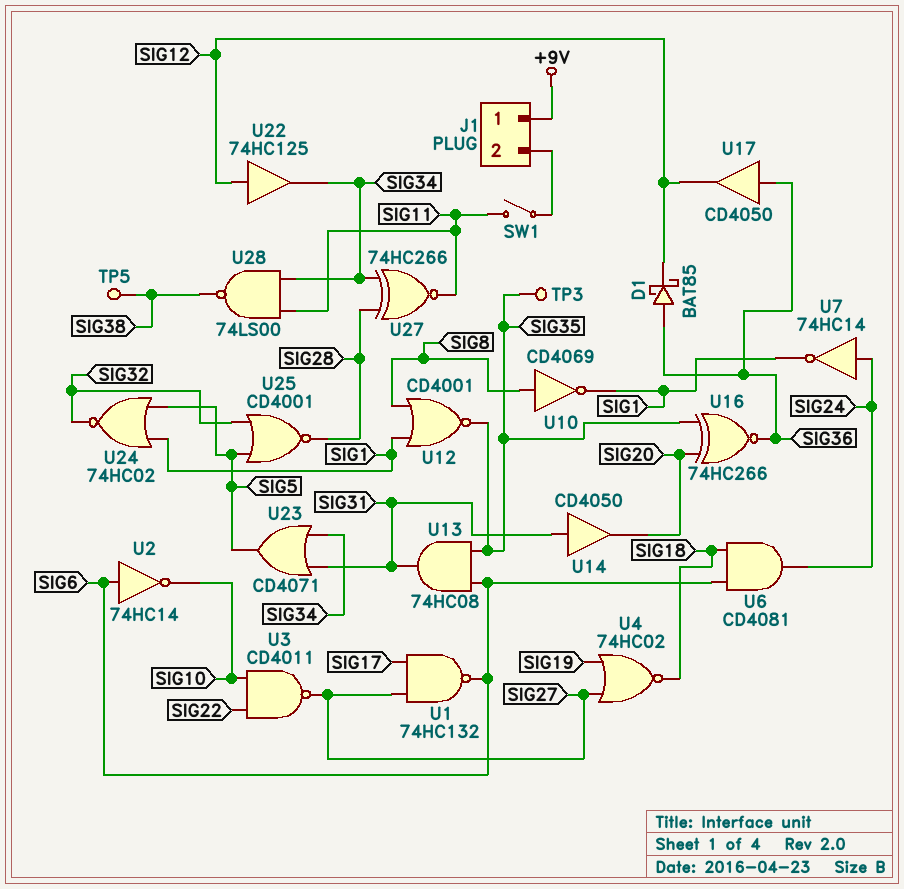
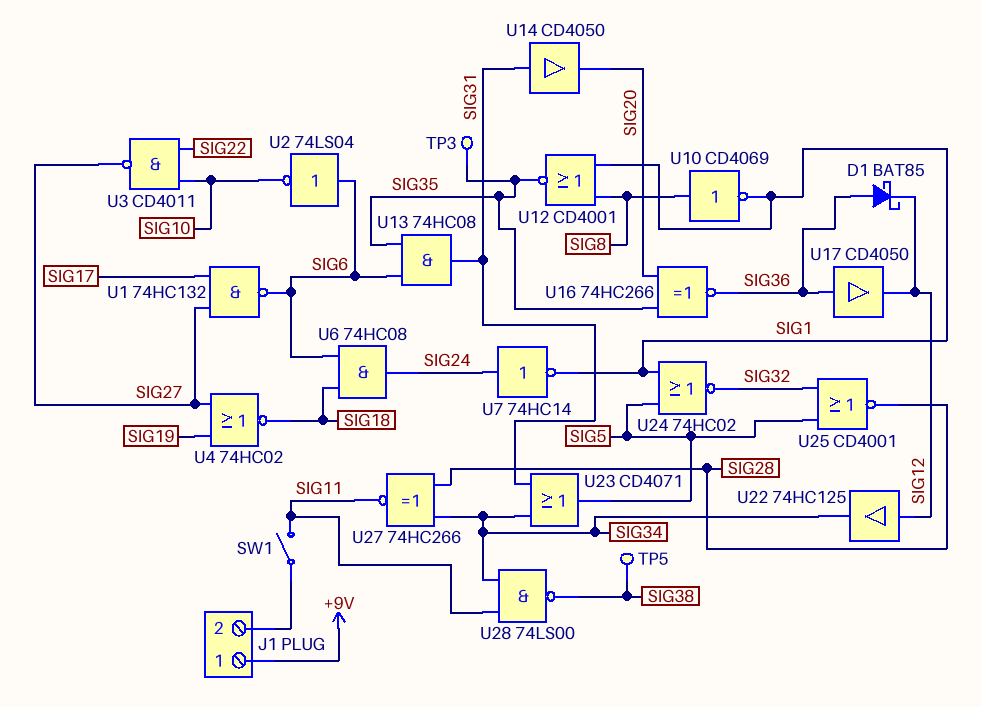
U2: NOT 74HC14 (in SIG6, out SIG10) -> NOT 74LS04 (in SIG6, out SIG10)
U6: AND CD4081 (in SIG6, in SIG18, out SIG24) -> AND 74HC08 (in SIG6, in SIG18, out SIG24)

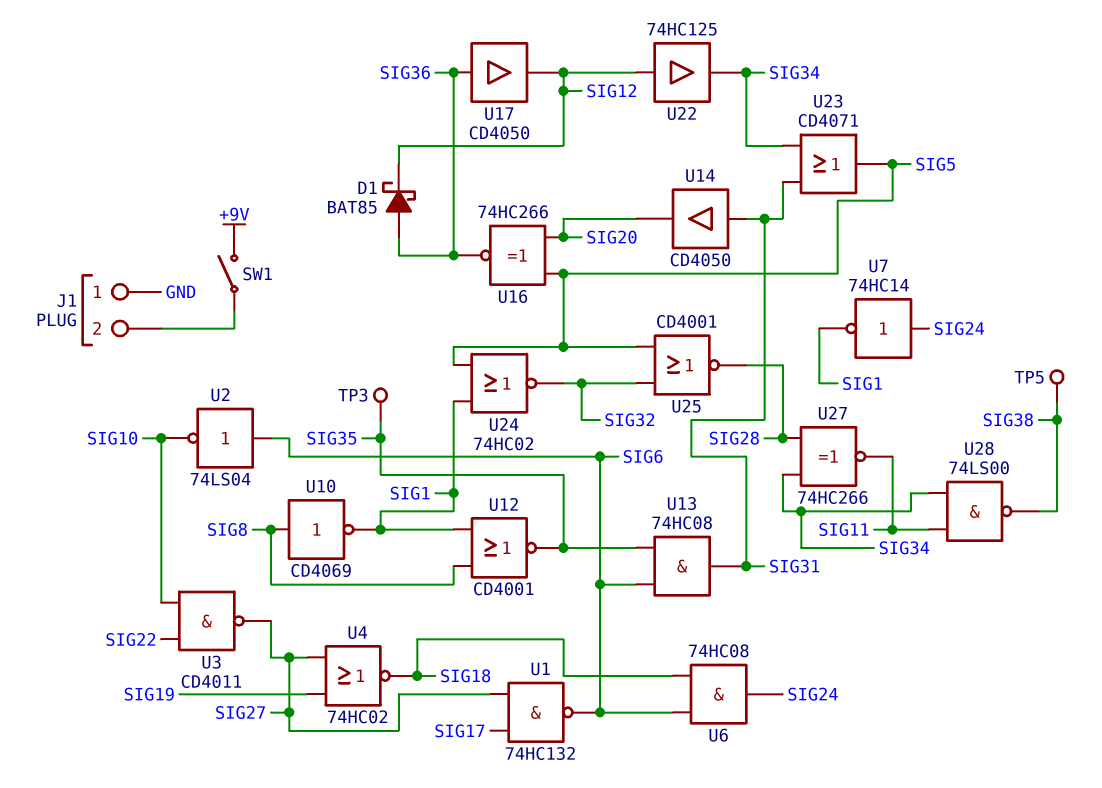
J1 pin 1: +9V -> GND
SW1: switch (J1/2, SIG11) -> switch (+9V, J1/2)
U16: XNOR 74HC266 (in SIG20, in SIG35, out SIG36) -> XNOR 74HC266 (in SIG5, in SIG20, out SIG36)

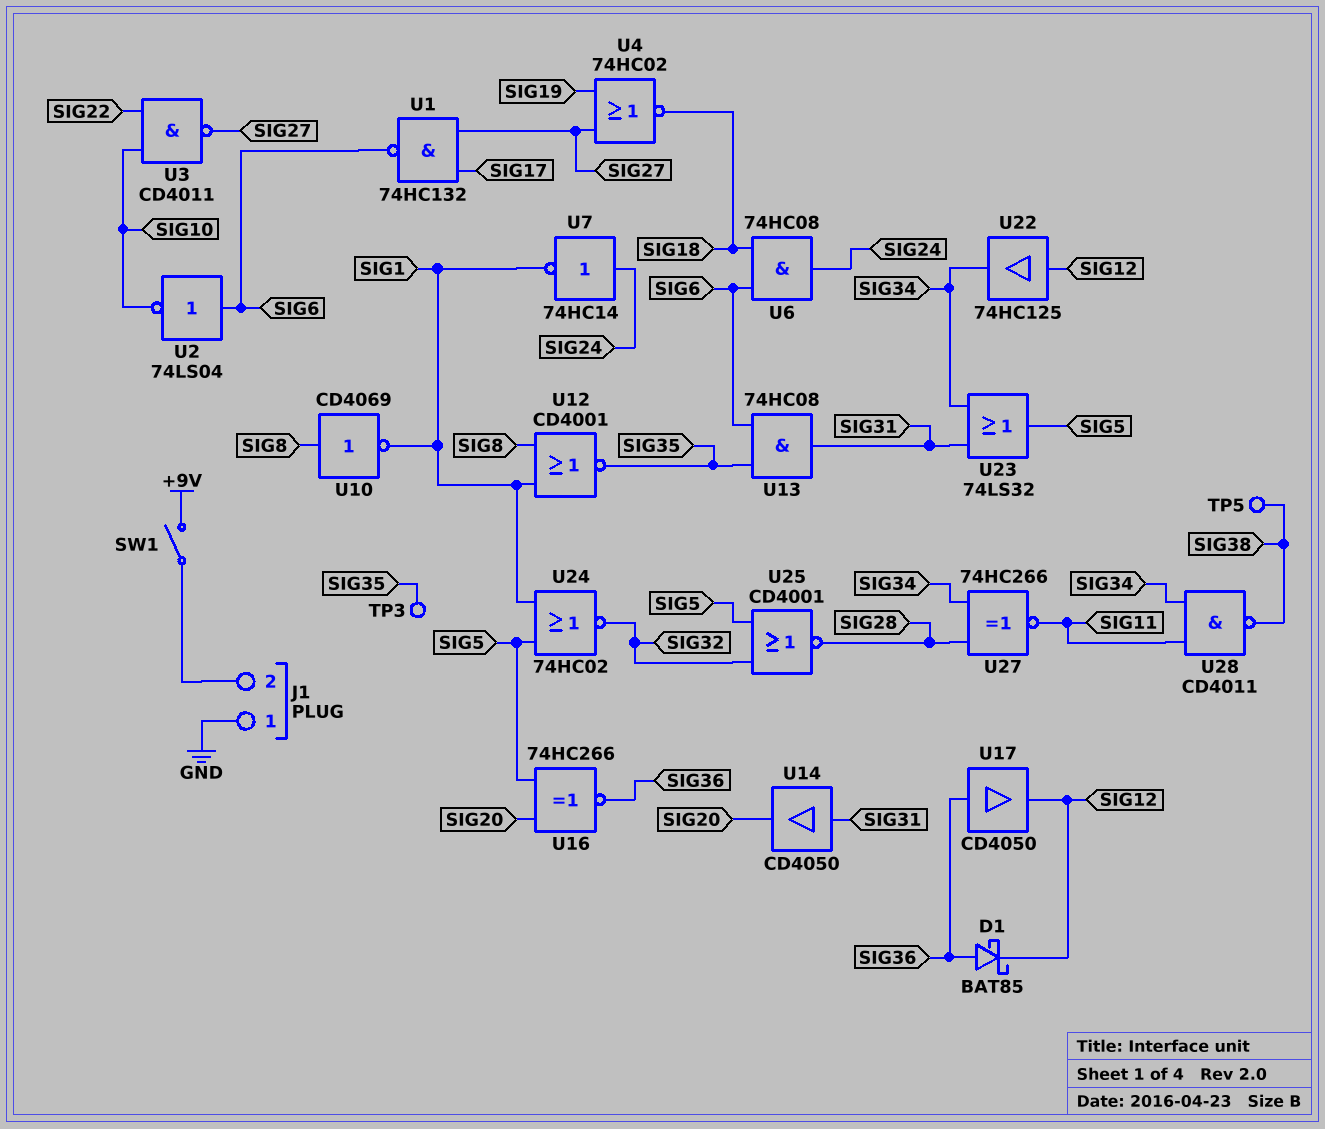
U23: OR CD4071 (in SIG31, in SIG34, out SIG5) -> OR 74LS32 (in SIG31, in SIG34, out SIG5)
U28: NAND 74LS00 (in SIG11, in SIG34, out SIG38) -> NAND CD4011 (in SIG11, in SIG34, out SIG38)

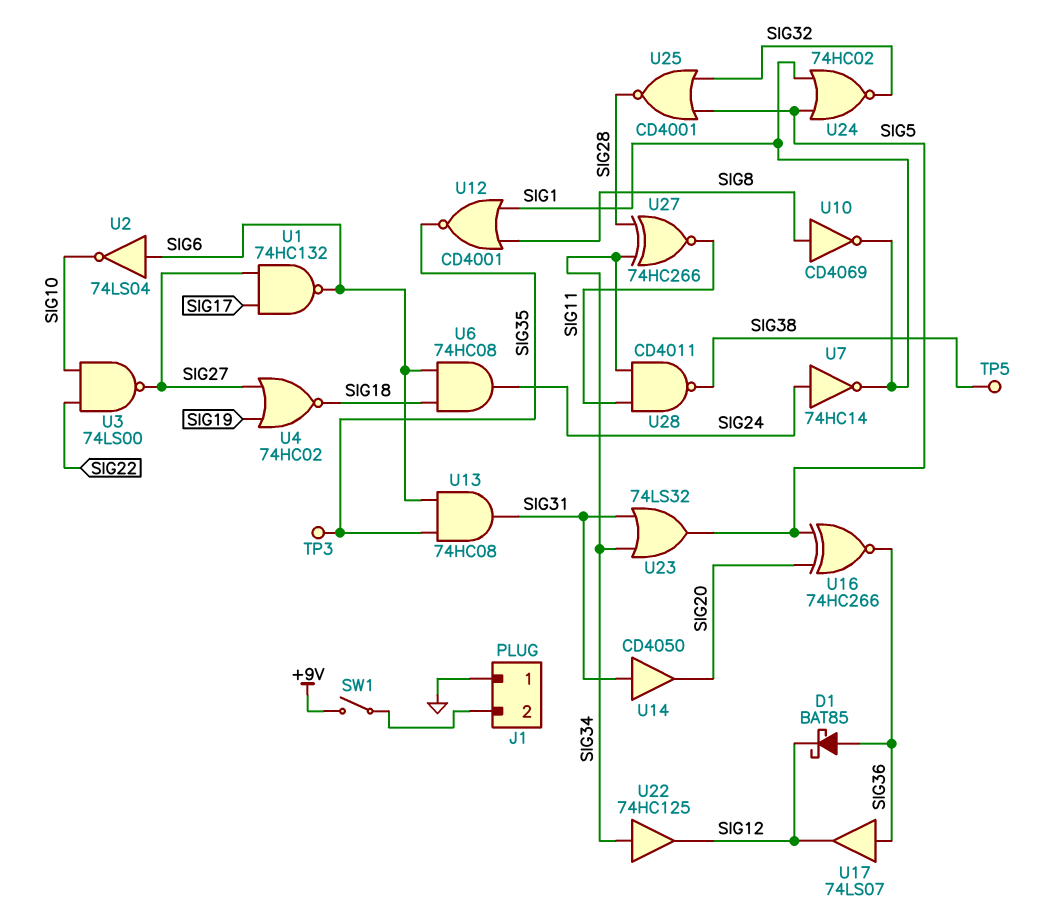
U3: NAND CD4011 (in SIG10, in SIG22, out SIG27) -> NAND 74LS00 (in SIG10, in SIG22, out SIG27)
U17: buffer CD4050 (in SIG36, out SIG12) -> buffer 74LS07 (in SIG36, out SIG12)
U22: buffer 74HC125 (in SIG12, out SIG34) -> buffer 74HC125 (in SIG34, out SIG12)

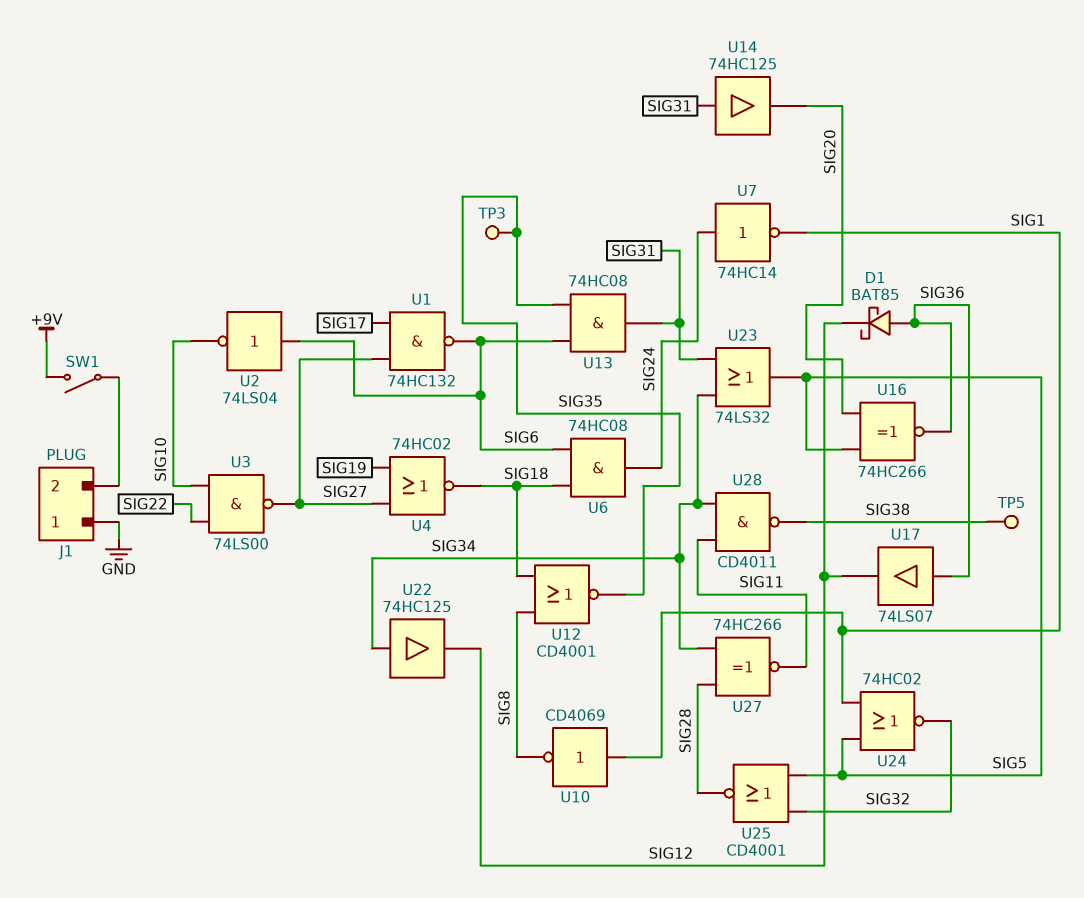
U10: NOT CD4069 (in SIG8, out SIG1) -> NOT CD4069 (in SIG1, out SIG8)
U12: NOR CD4001 (in SIG1, in SIG8, out SIG35) -> NOR CD4001 (in SIG8, in SIG18, out SIG35)
U14: buffer CD4050 (in SIG31, out SIG20) -> buffer 74HC125 (in SIG31, out SIG20)

